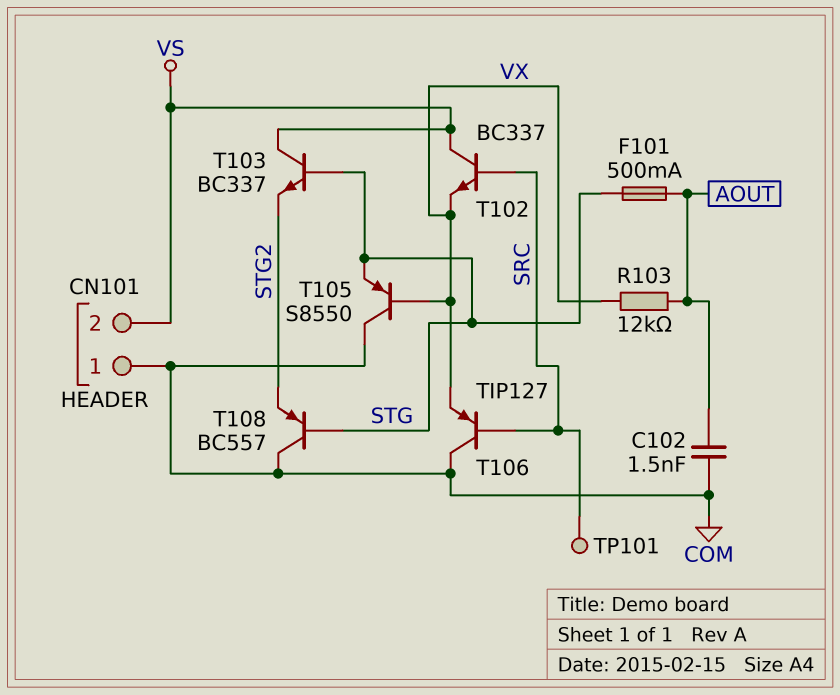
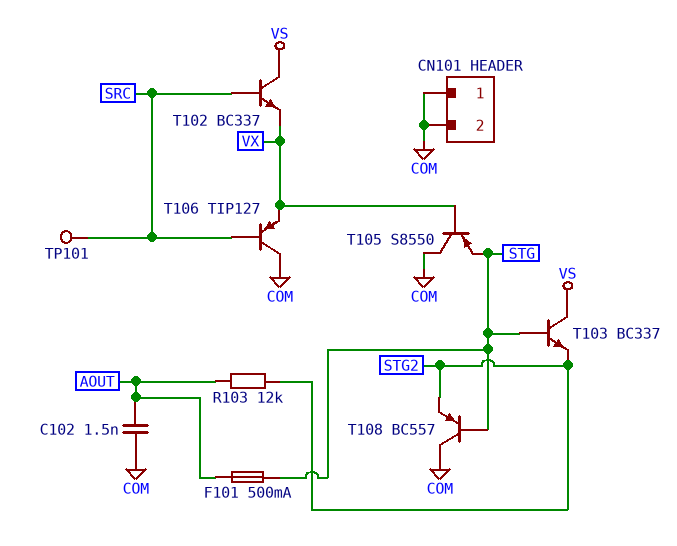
CN101 pin 2: VS -> COM
R103: 12k (AOUT, VX) -> 12k (AOUT, STG2)

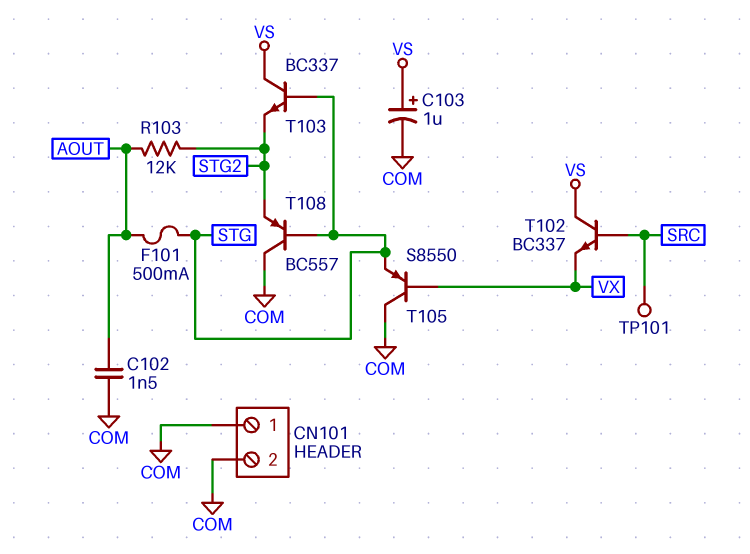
C103: none -> 1uF (plus VS, minus COM)
T106: PNP TIP127 (B SRC, C COM, E VX) -> none

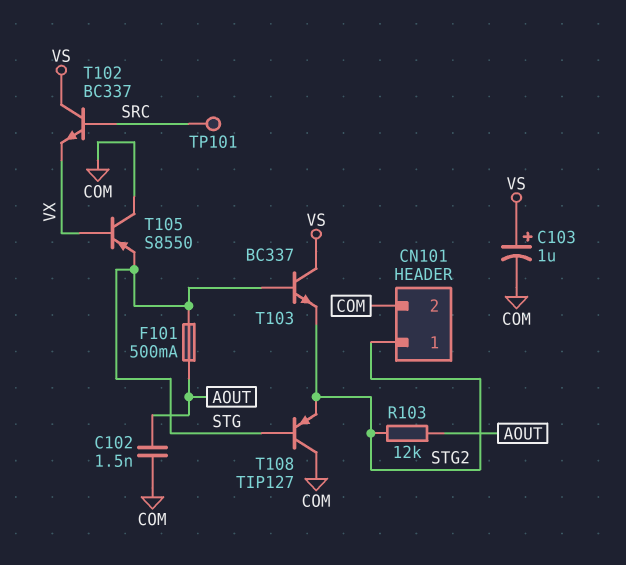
CN101 pin 1: COM -> STG2
T108: PNP BC557 (B STG, C COM, E STG2) -> PNP TIP127 (B STG, C COM, E STG2)

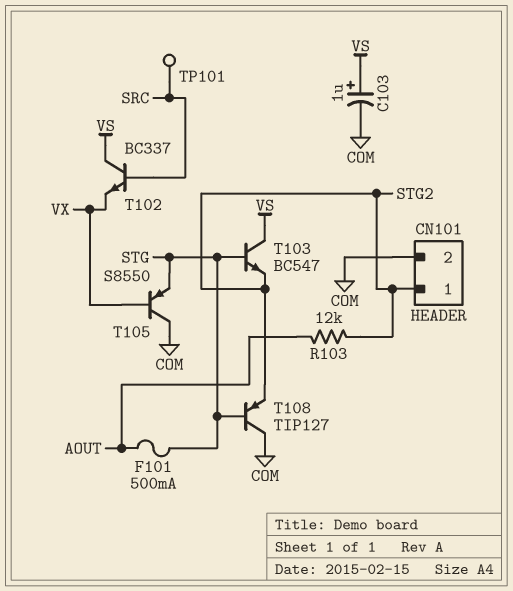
C102: 1.5nF (AOUT, COM) -> none
T103: NPN BC337 (B STG, C VS, E STG2) -> NPN BC547 (B STG, C VS, E STG2)

